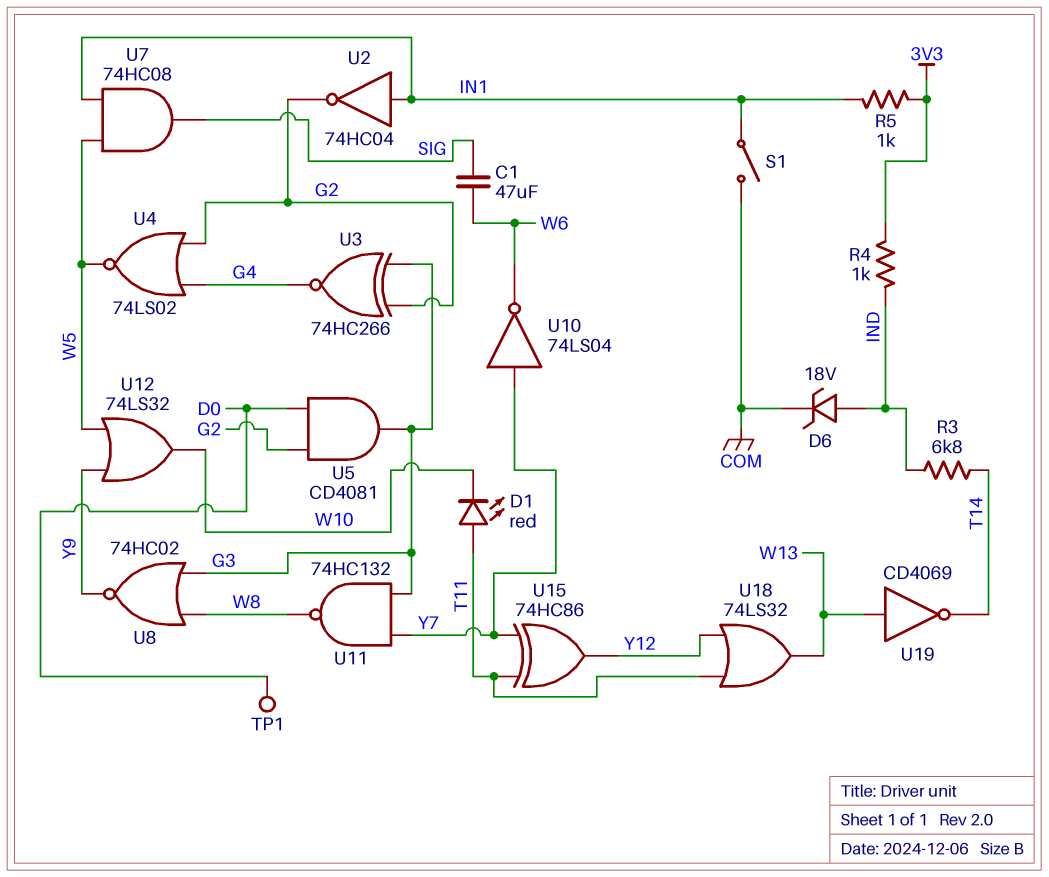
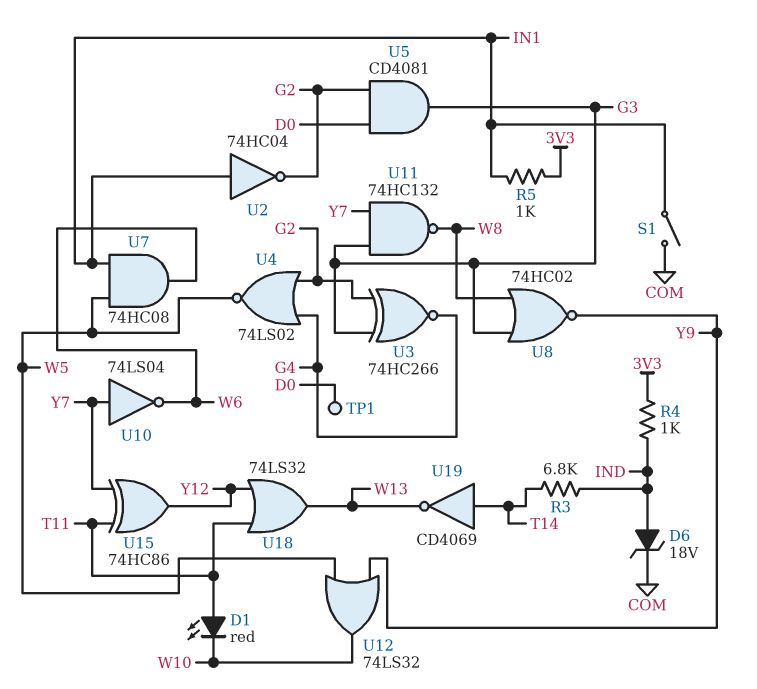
C1: 47uF (SIG, W6) -> none
U7: AND 74HC08 (in IN1, in W5, out SIG) -> AND 74HC08 (in IN1, in W5, out W6)
U19: NOT CD4069 (in W13, out T14) -> NOT CD4069 (in T14, out W13)

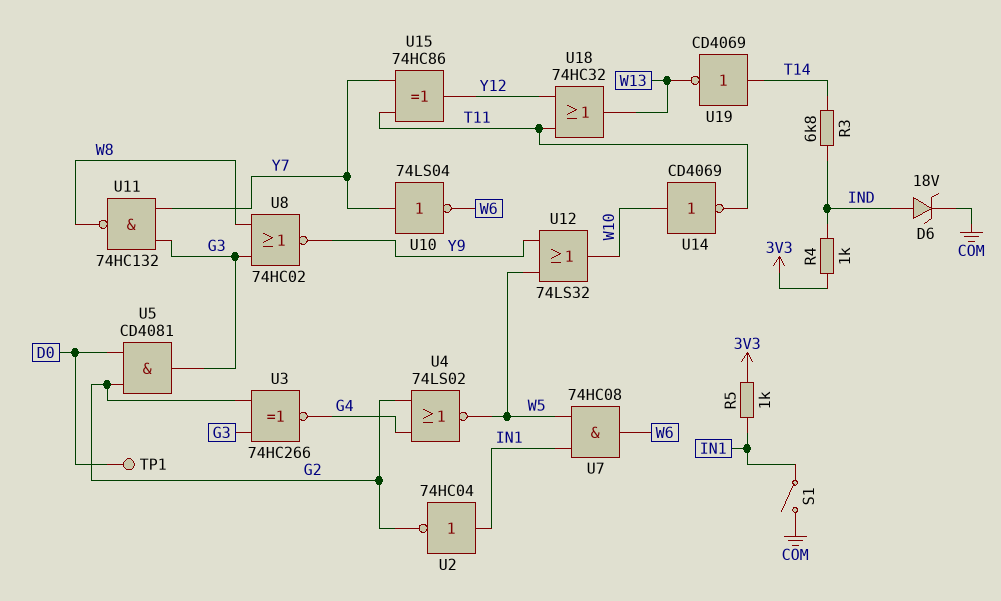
D1: LED red (A T11, K W10) -> none
U14: none -> NOT CD4069 (in W10, out T11)
U18: OR 74LS32 (in T11, in Y12, out W13) -> OR 74HC32 (in T11, in Y12, out W13)

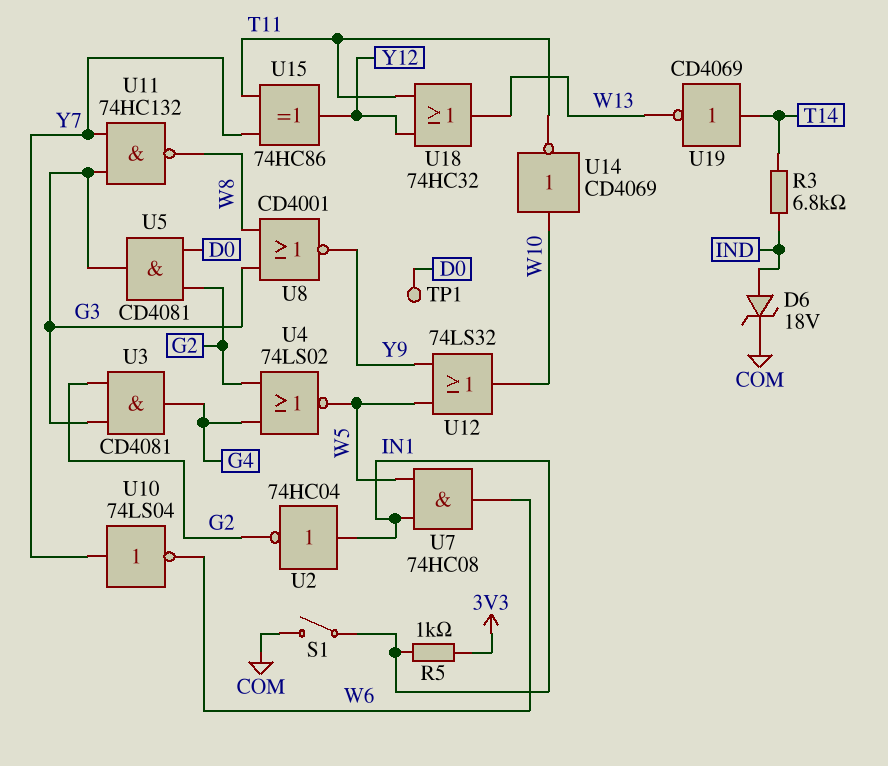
R4: 1k (3V3, IND) -> none
U3: XNOR 74HC266 (in G2, in G3, out G4) -> AND CD4081 (in G2, in G3, out G4)
U8: NOR 74HC02 (in G3, in W8, out Y9) -> NOR CD4001 (in G3, in W8, out Y9)

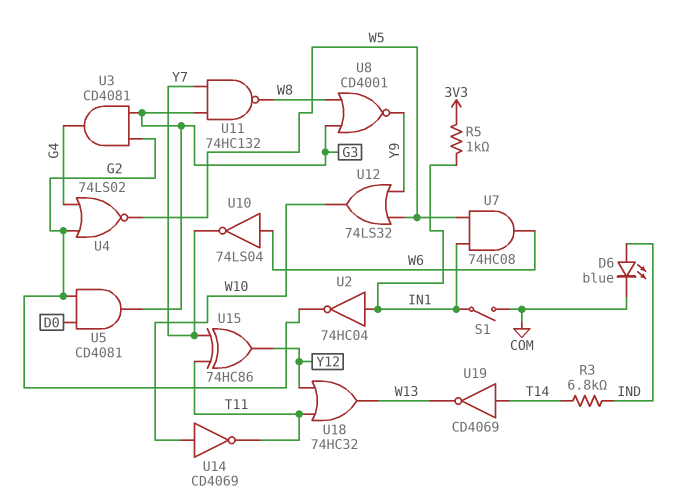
D6: zener 18V (A IND, K COM) -> LED blue (A IND, K COM)
TP1: test point (D0) -> none
U10: NOT 74LS04 (in Y7, out W6) -> NOT 74LS04 (in W6, out Y7)

